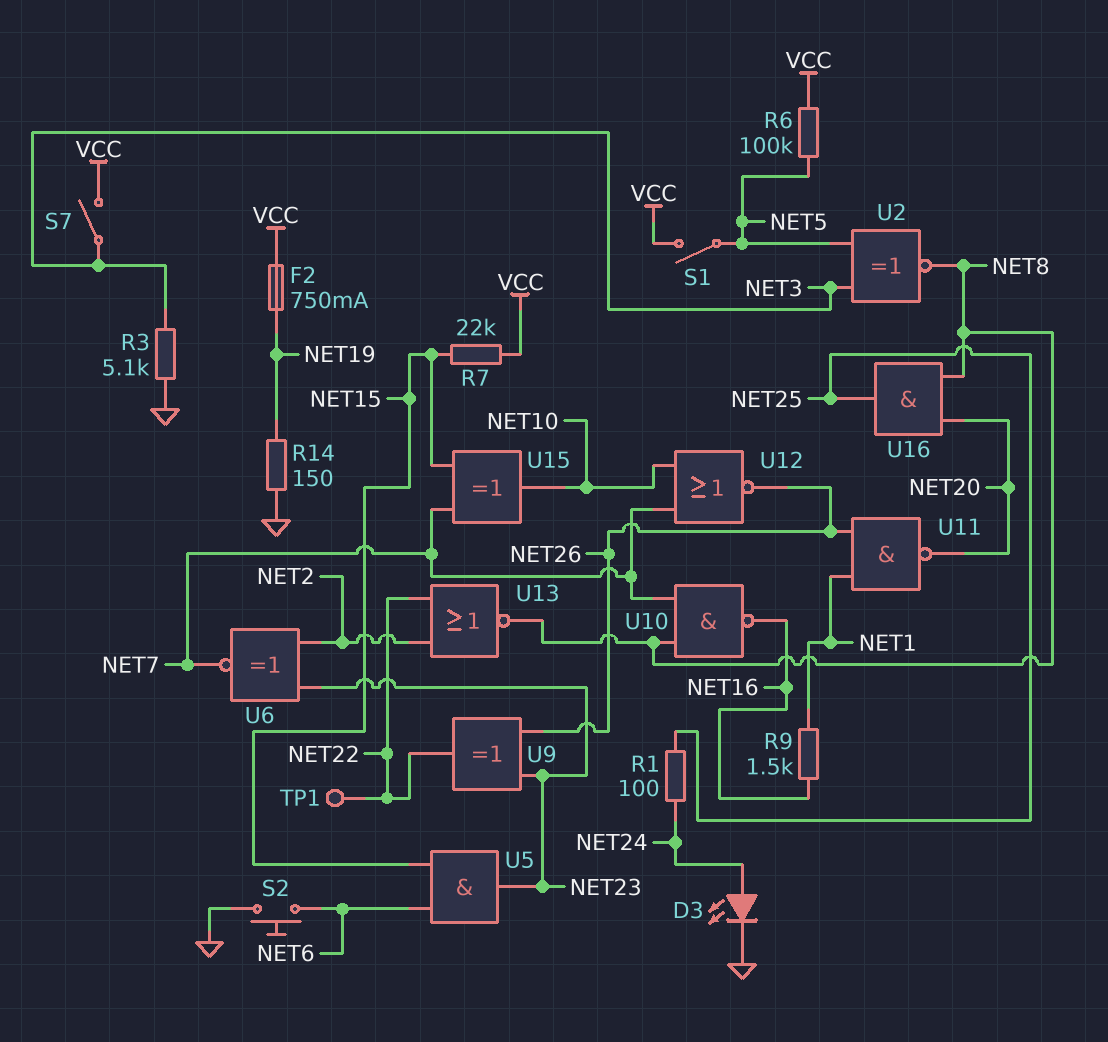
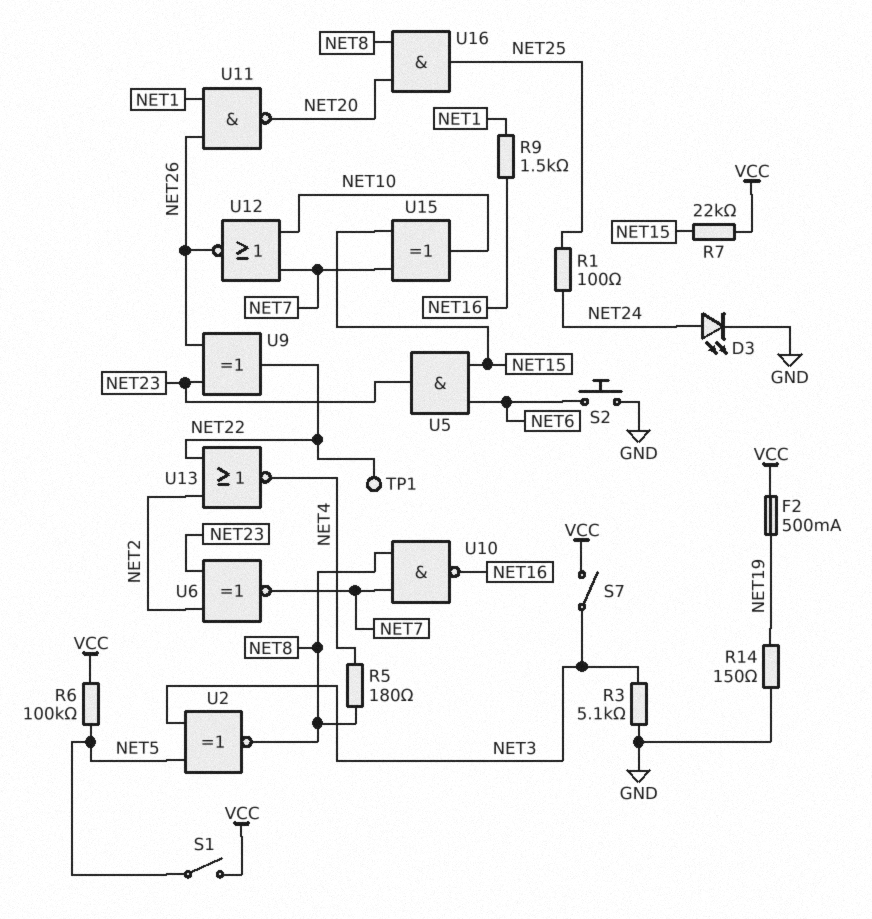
F2: 750mA (NET19, VCC) -> 500mA (NET19, VCC)
R5: none -> 180 (NET4, NET8)
U13: NOR (in NET2, in NET22, out NET8) -> NOR (in NET2, in NET22, out NET4)

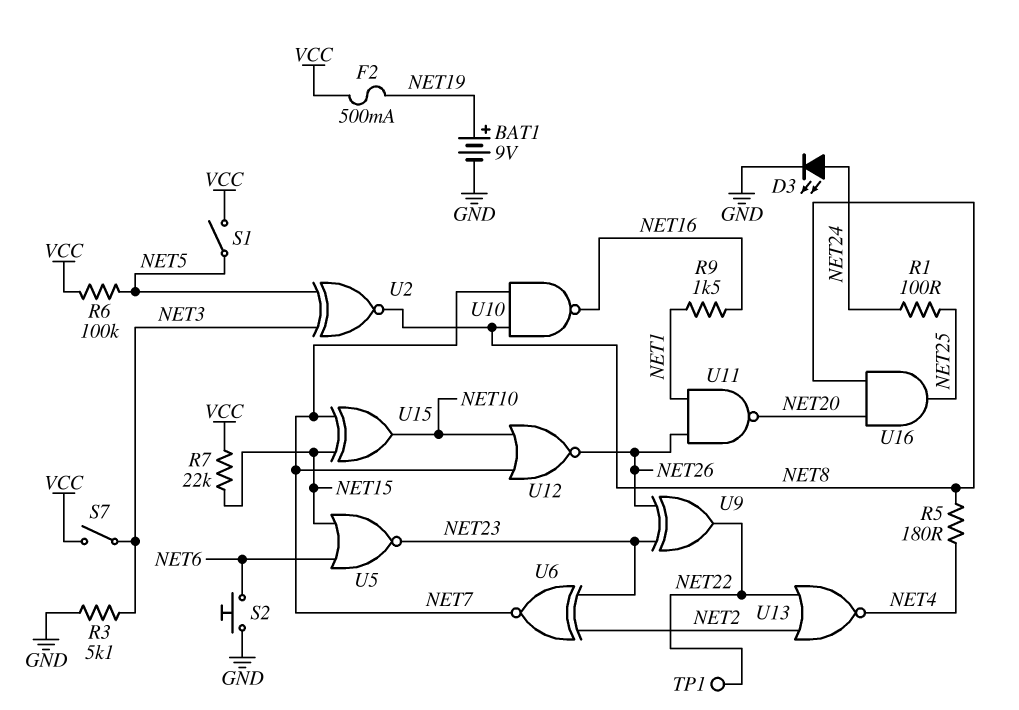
BAT1: none -> 9V (plus NET19, minus GND)
R14: 150 (GND, NET19) -> none
U5: AND (in NET6, in NET15, out NET23) -> NOR (in NET6, in NET15, out NET23)

